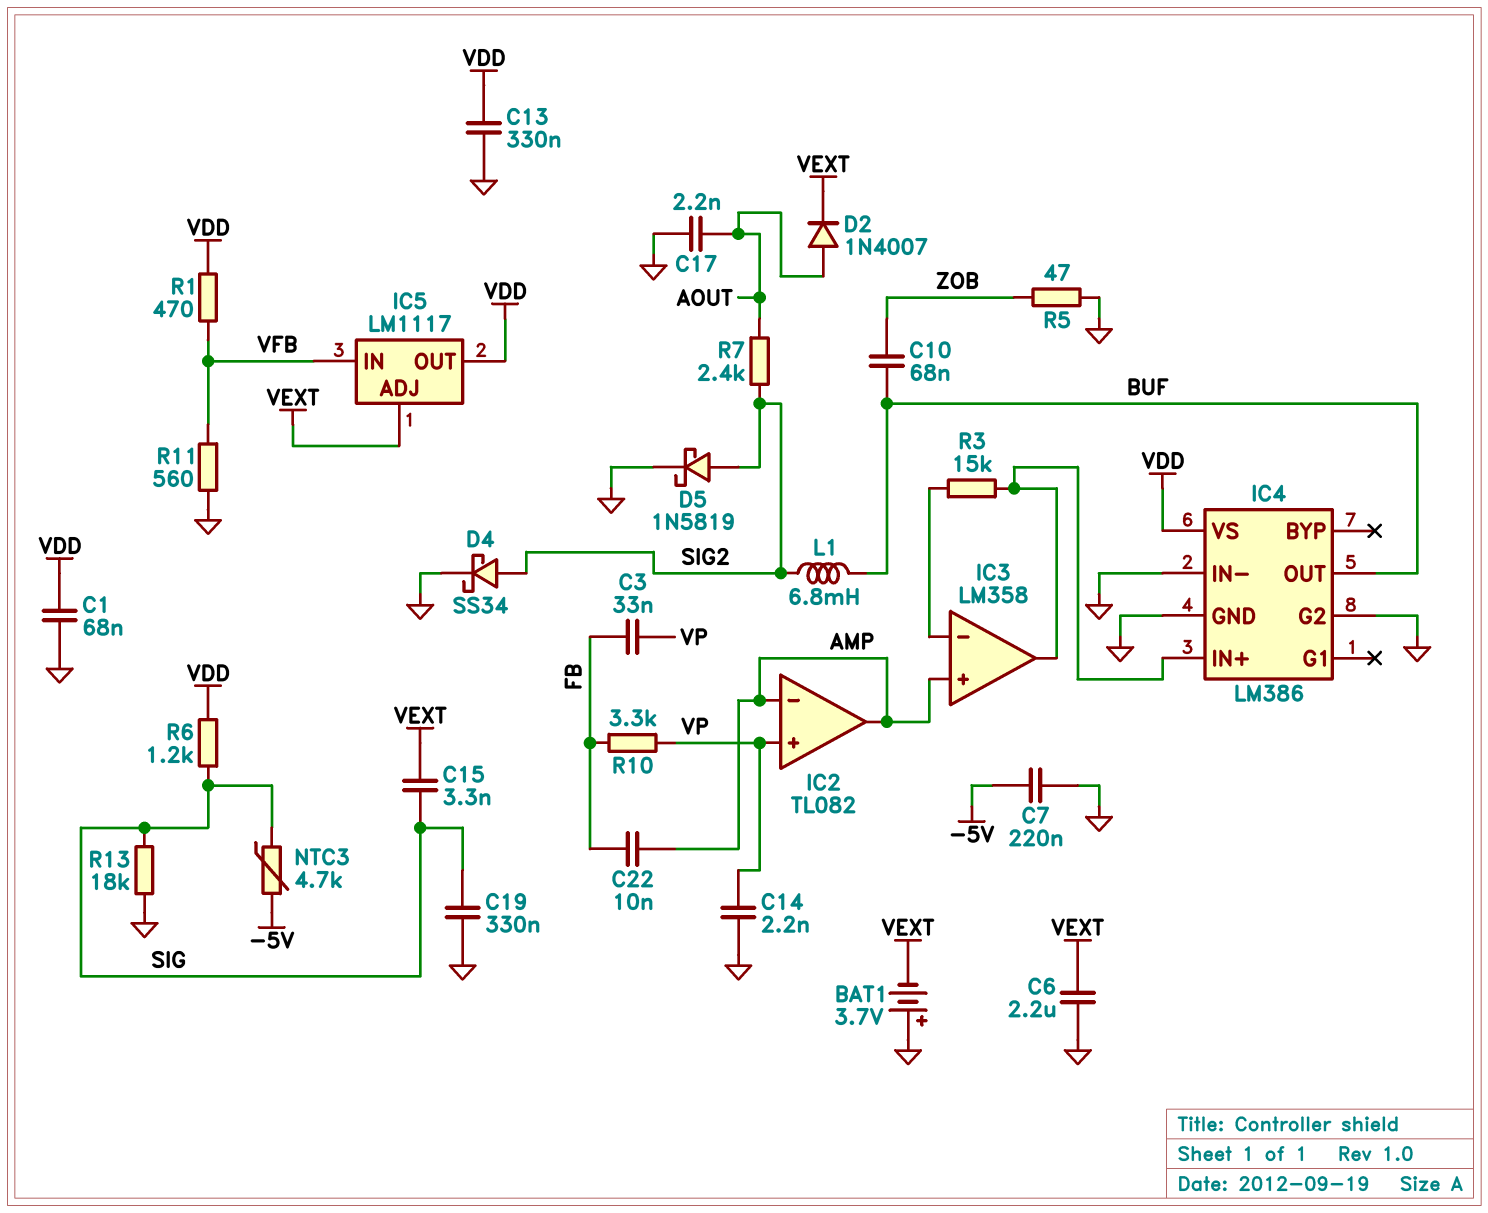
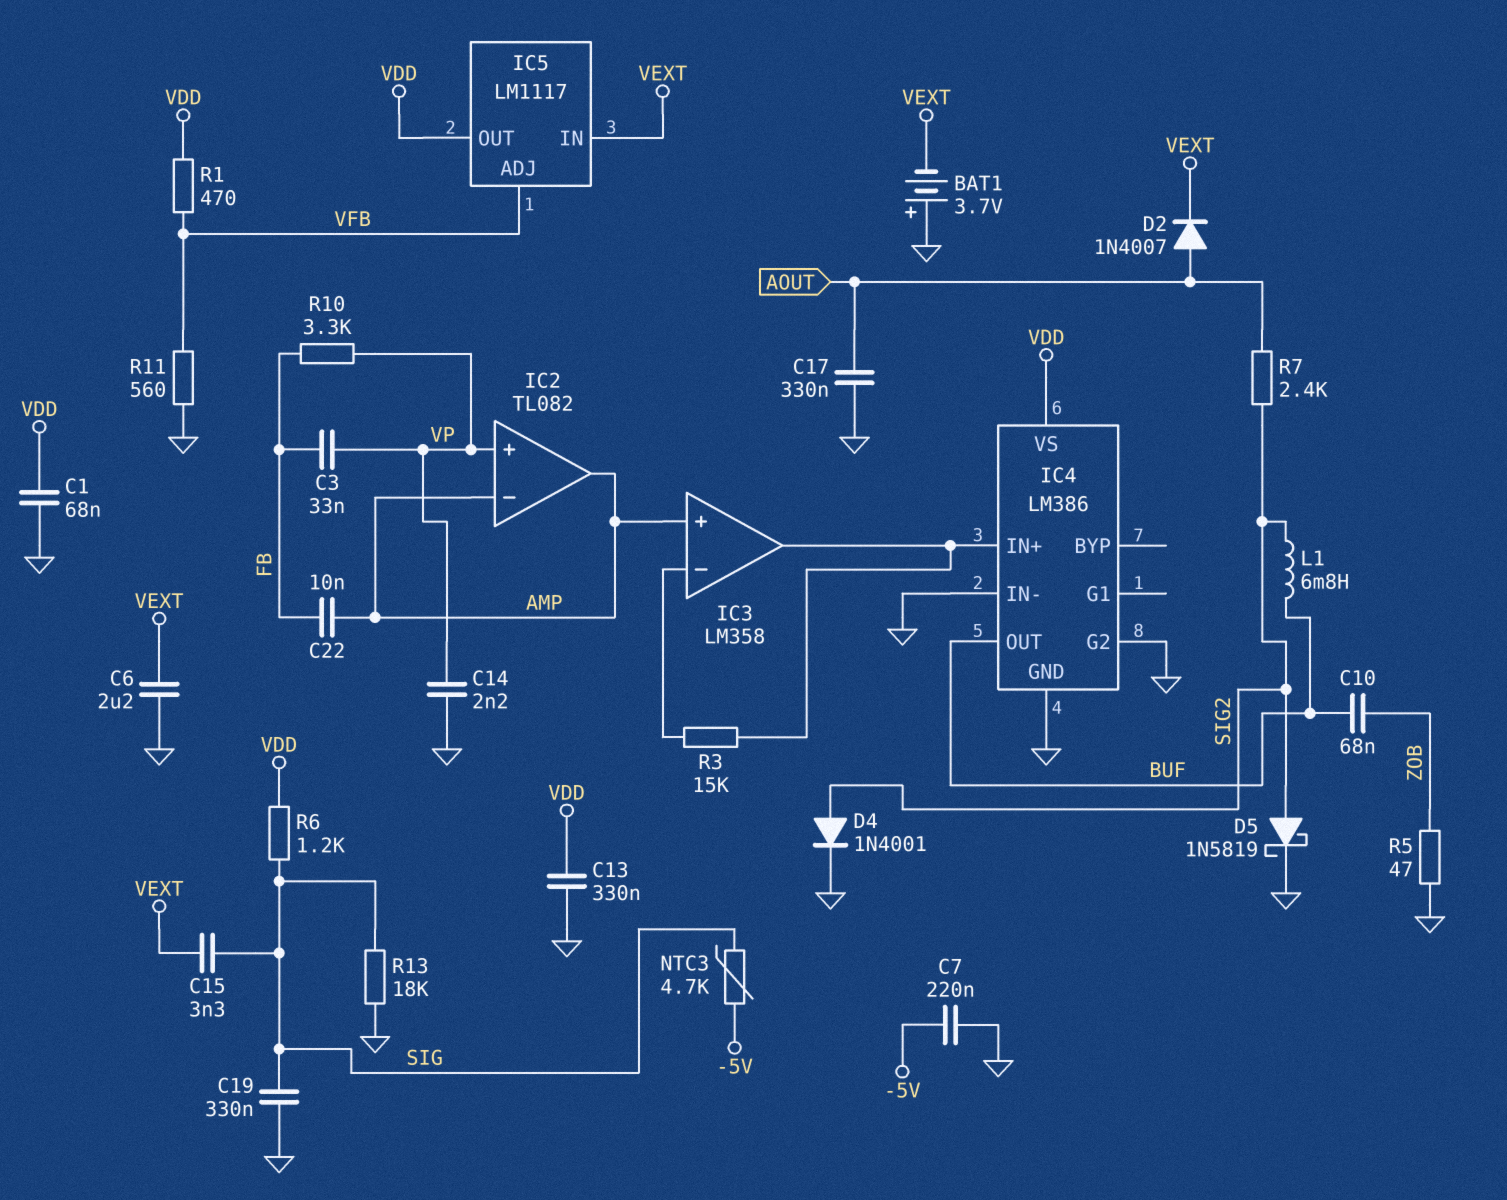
C17: 2.2nF (AOUT, GND) -> 330nF (AOUT, GND)
D4: schottky SS34 (A SIG2, K GND) -> diode 1N4001 (A SIG2, K GND)
IC5 pin ADJ: VEXT -> VFB
IC5 pin IN: VFB -> VEXT

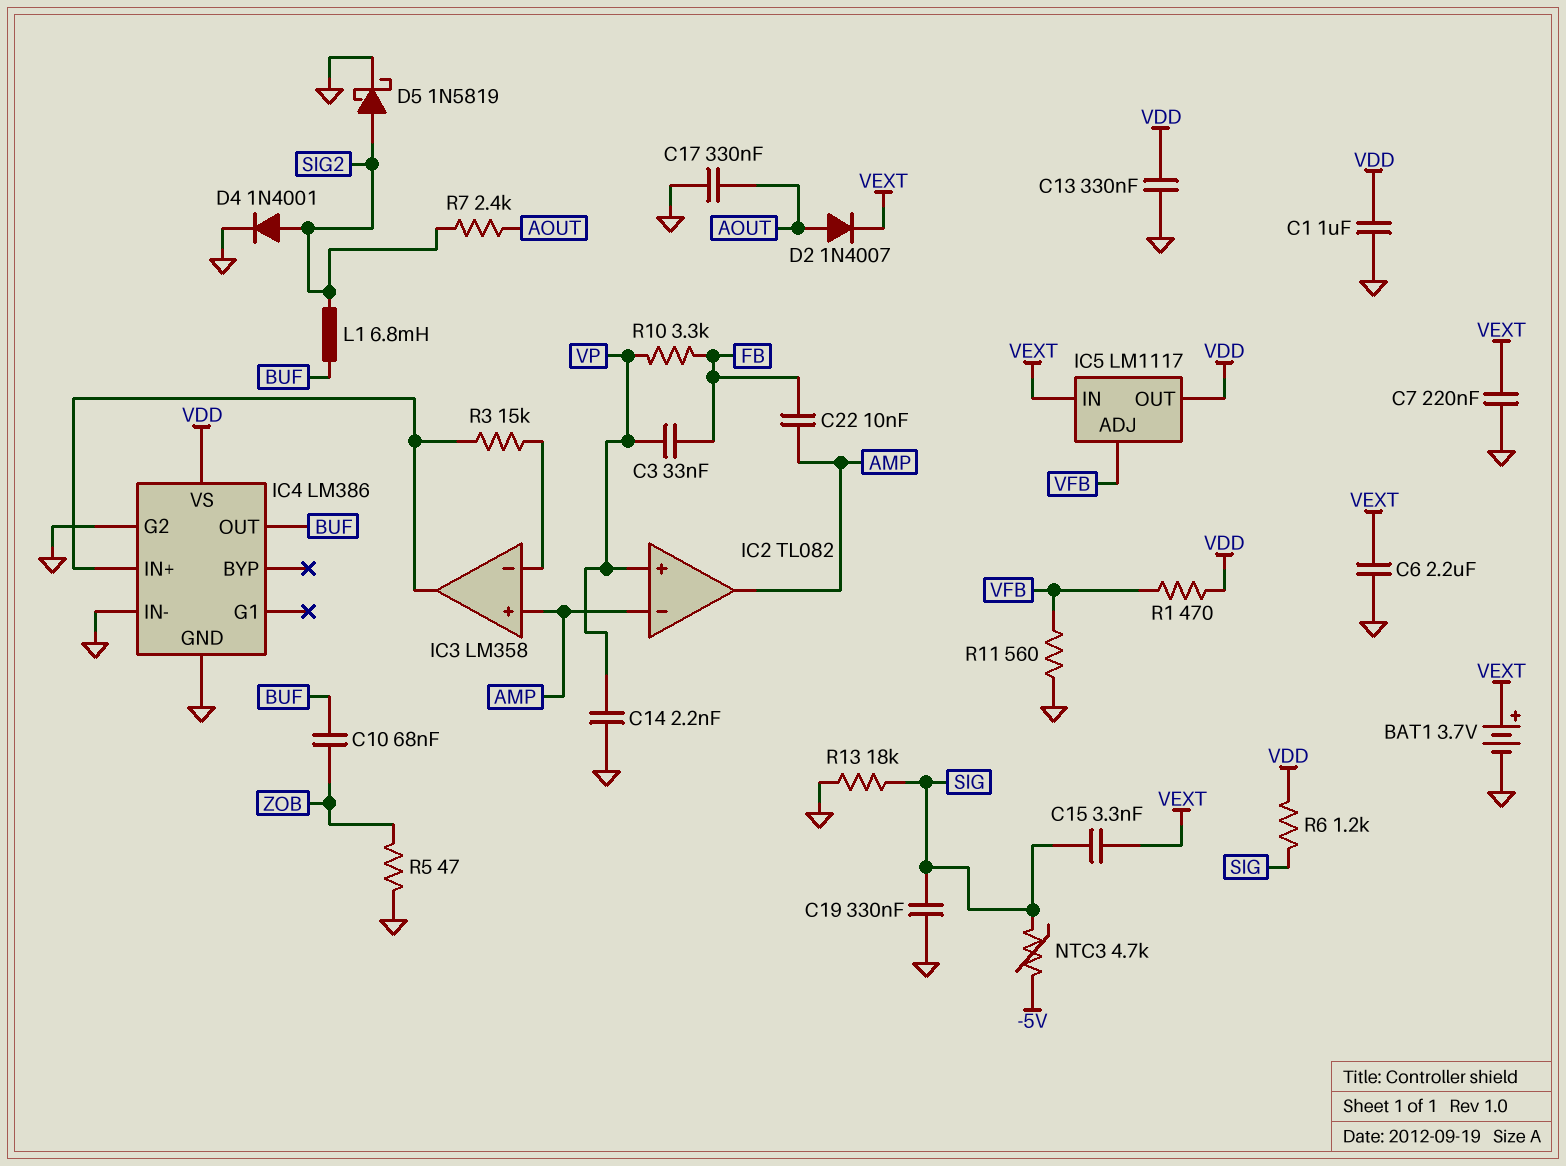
BAT1: 3.7V (plus GND, minus VEXT) -> 3.7V (plus VEXT, minus GND)
C1: 68nF (GND, VDD) -> 1uF (GND, VDD)
C7: 220nF (-5V, GND) -> 220nF (GND, VEXT)

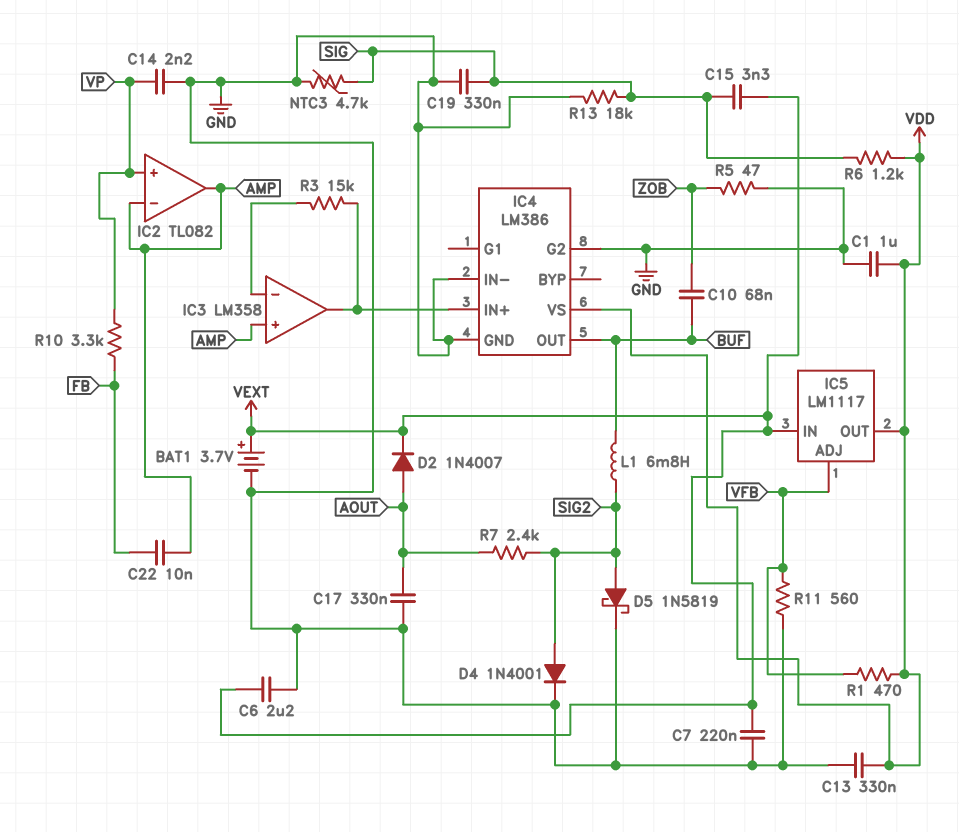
C3: 33nF (FB, VP) -> none
NTC3: 4.7k (-5V, SIG) -> 4.7k (GND, SIG)

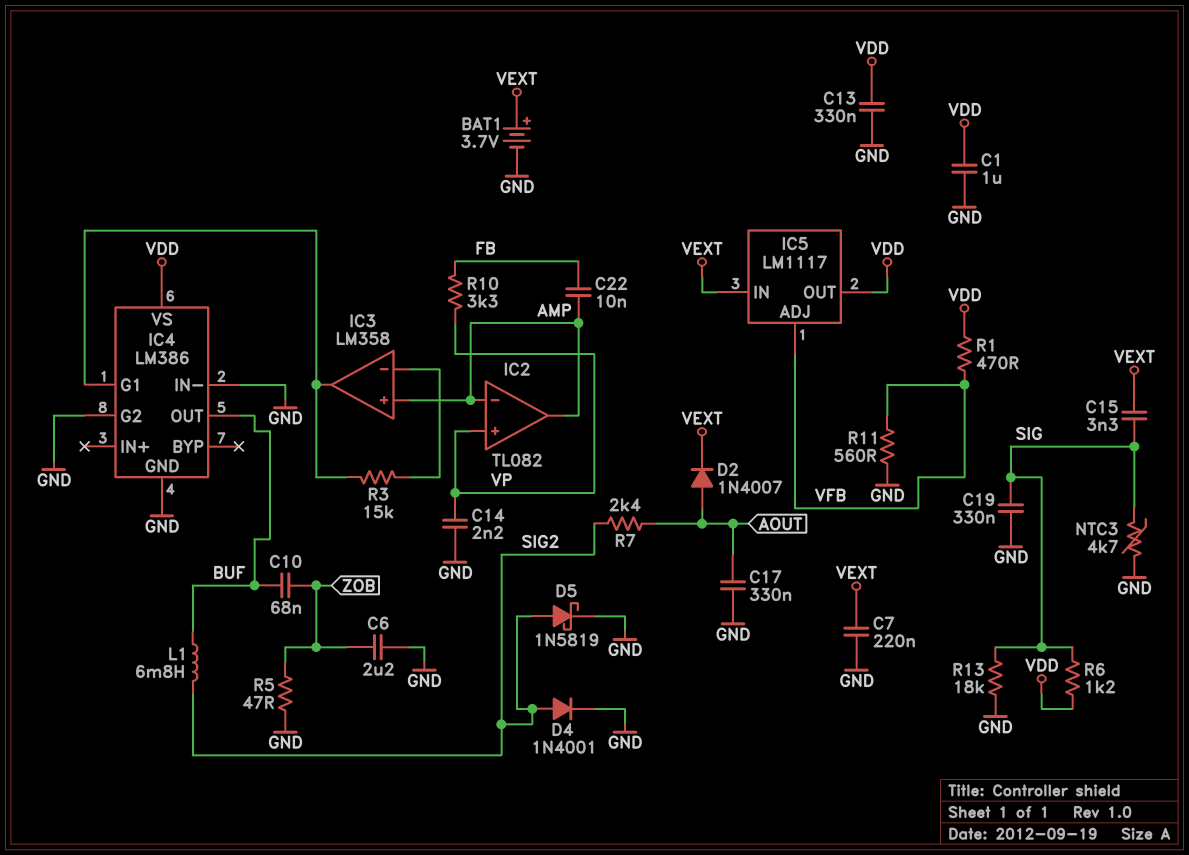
C6: 2.2uF (GND, VEXT) -> 2.2uF (GND, ZOB)
IC4 pin G1: none -> IC3/out
IC4 pin IN+: IC3/out -> none

